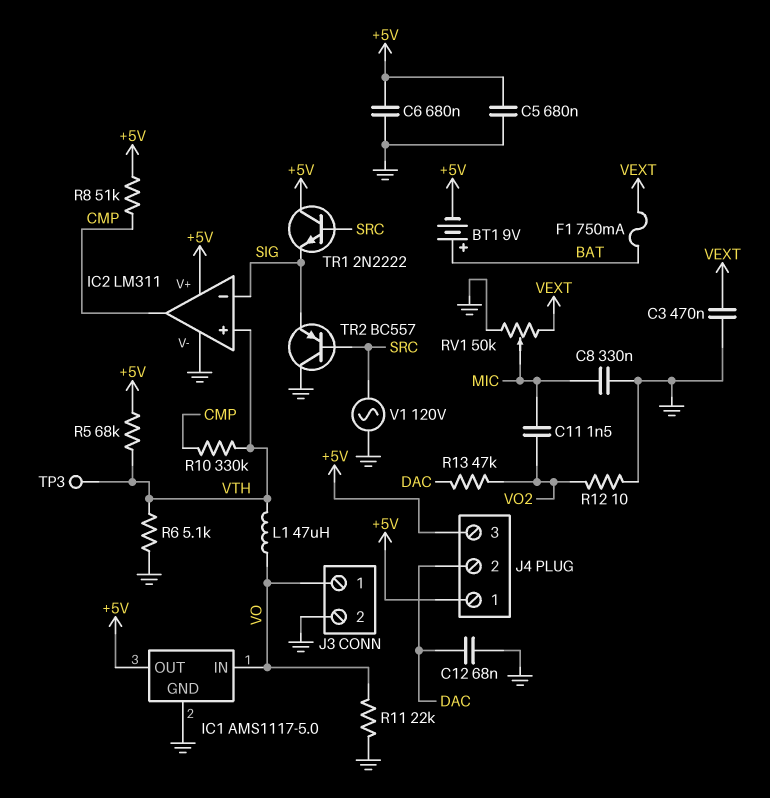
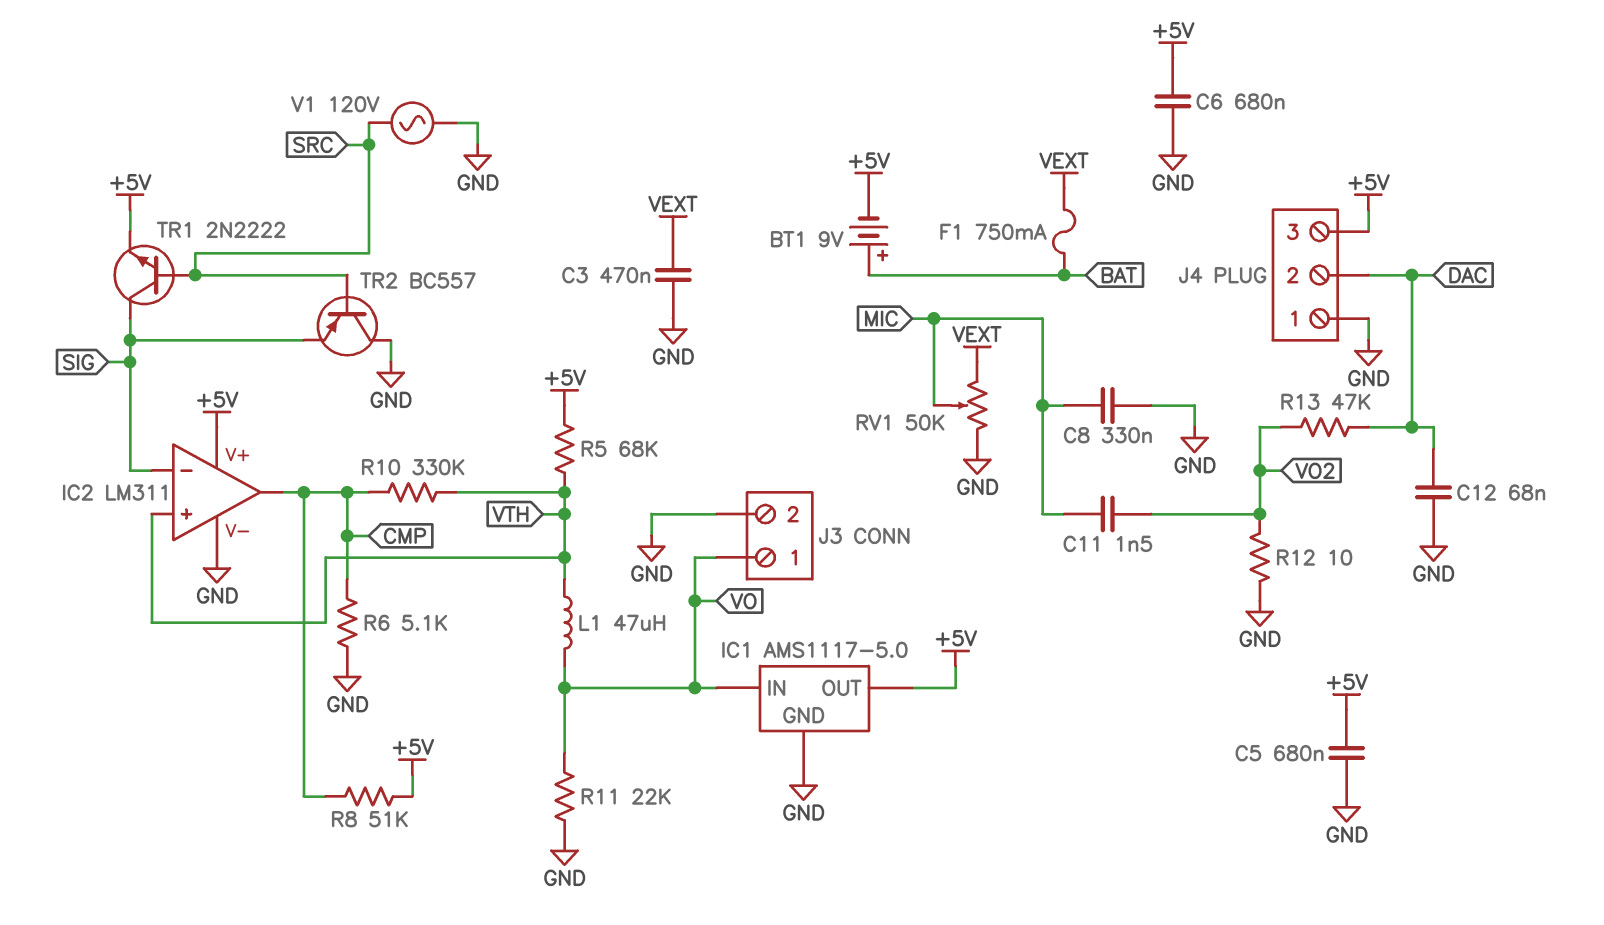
J4 pin 1: +5V -> GND
R6: 5.1k (GND, VTH) -> 5.1k (CMP, GND)
TP3: test point (VTH) -> none
TR1: NPN 2N2222 (B SRC, C +5V, E SIG) -> NPN 2N2222 (B SRC, C SIG, E +5V)

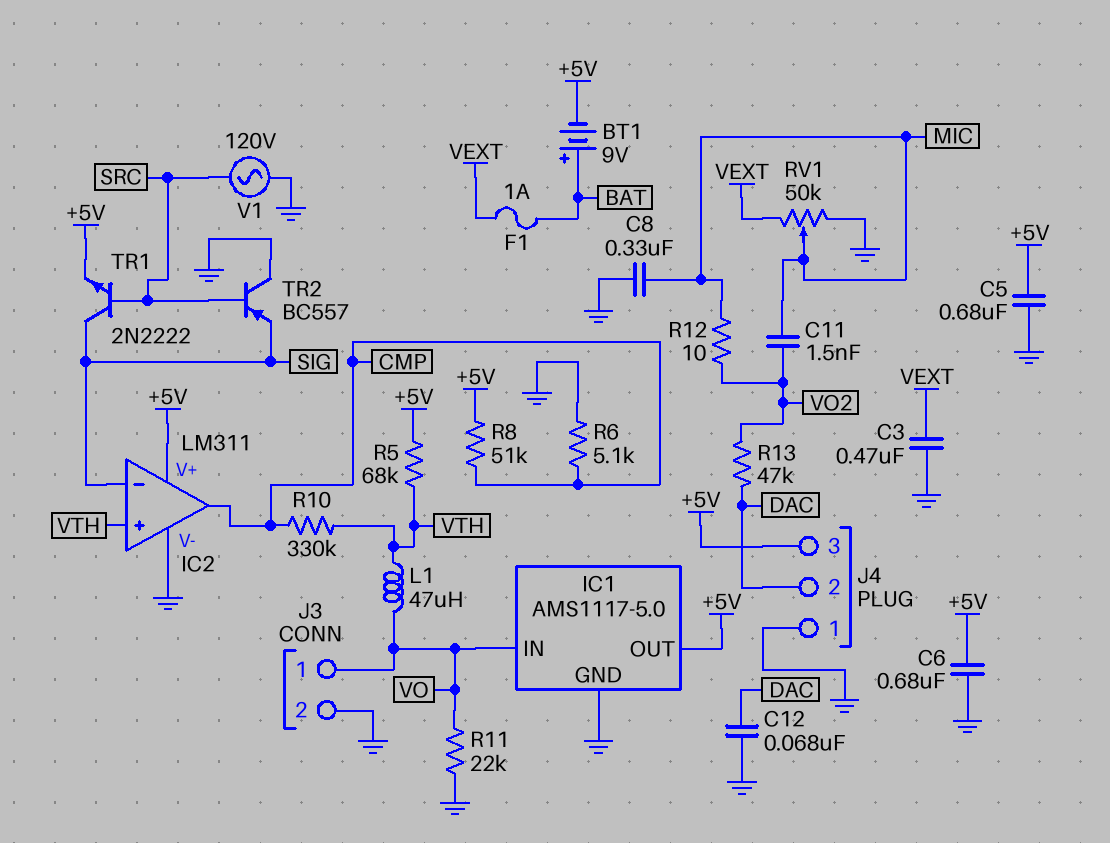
F1: 750mA (BAT, VEXT) -> 1A (BAT, VEXT)
R12: 10 (GND, VO2) -> 10 (MIC, VO2)

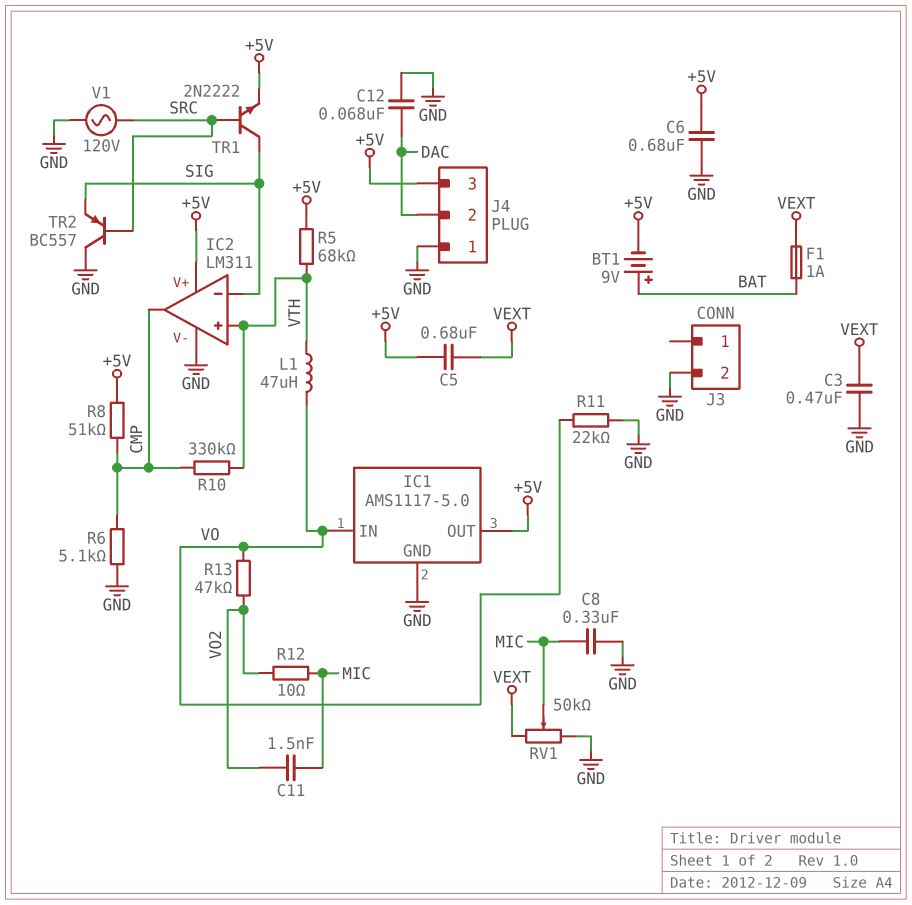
C5: 680nF (+5V, GND) -> 680nF (+5V, VEXT)
J3 pin 1: VO -> none
R13: 47k (DAC, VO2) -> 47k (VO, VO2)

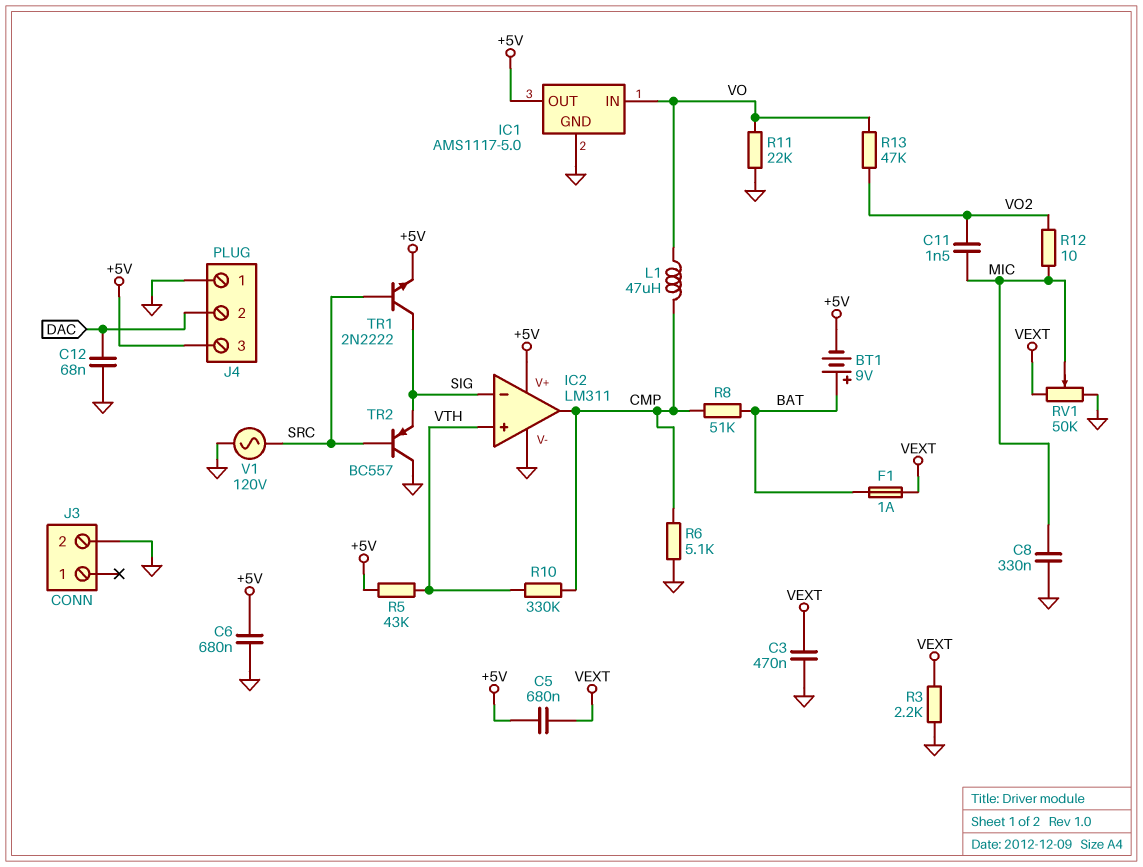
L1: 47uH (VO, VTH) -> 47uH (CMP, VO)
R3: none -> 2.2k (GND, VEXT)
R5: 68k (+5V, VTH) -> 43k (+5V, VTH)
R8: 51k (+5V, CMP) -> 51k (BAT, CMP)

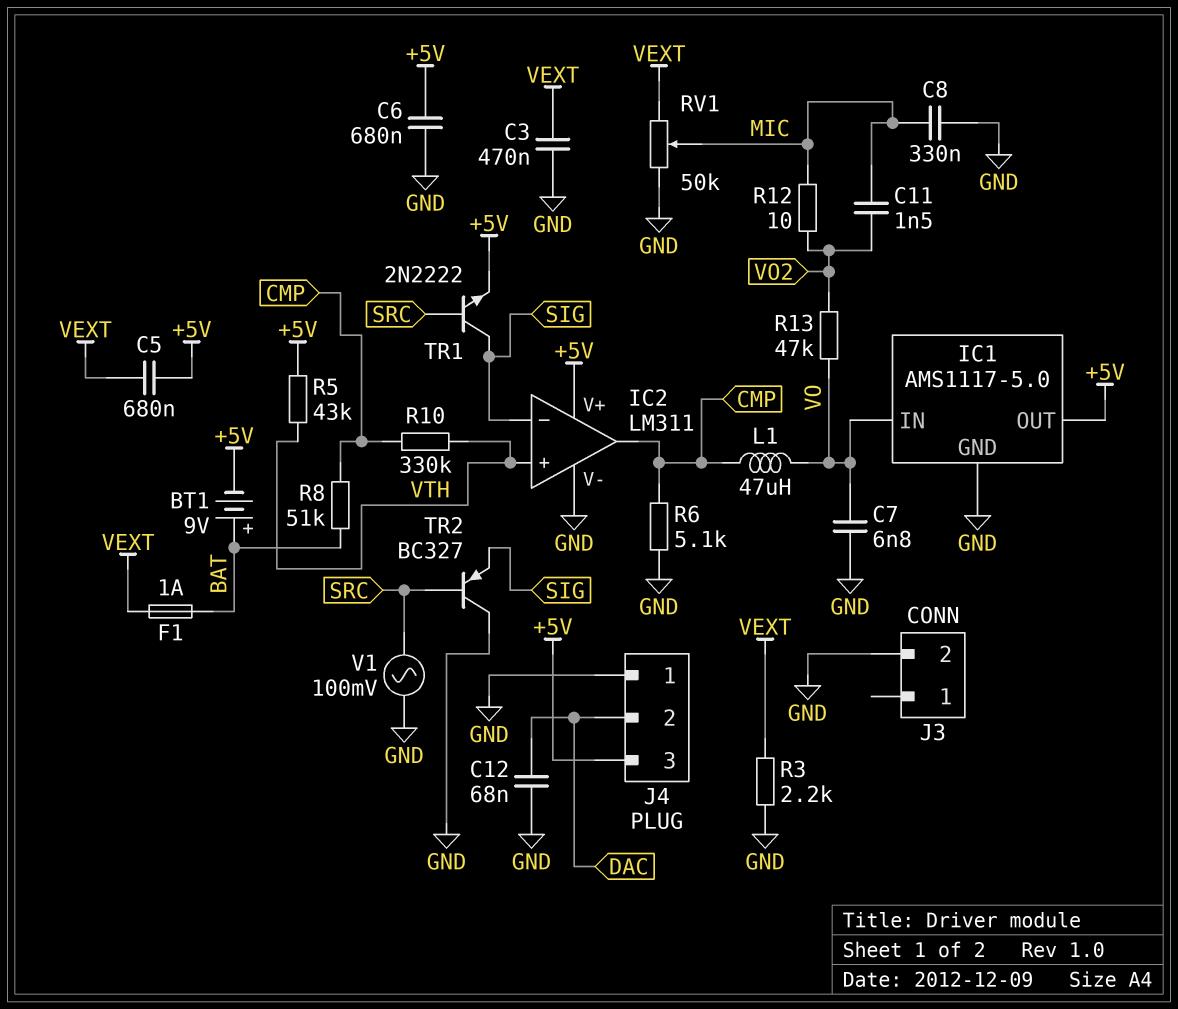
C7: none -> 6.8nF (GND, VO)
R11: 22k (GND, VO) -> none
TR2: PNP BC557 (B SRC, C GND, E SIG) -> PNP BC327 (B SRC, C GND, E SIG)
V1: AC 120V (GND, SRC) -> AC 100mV (GND, SRC)

